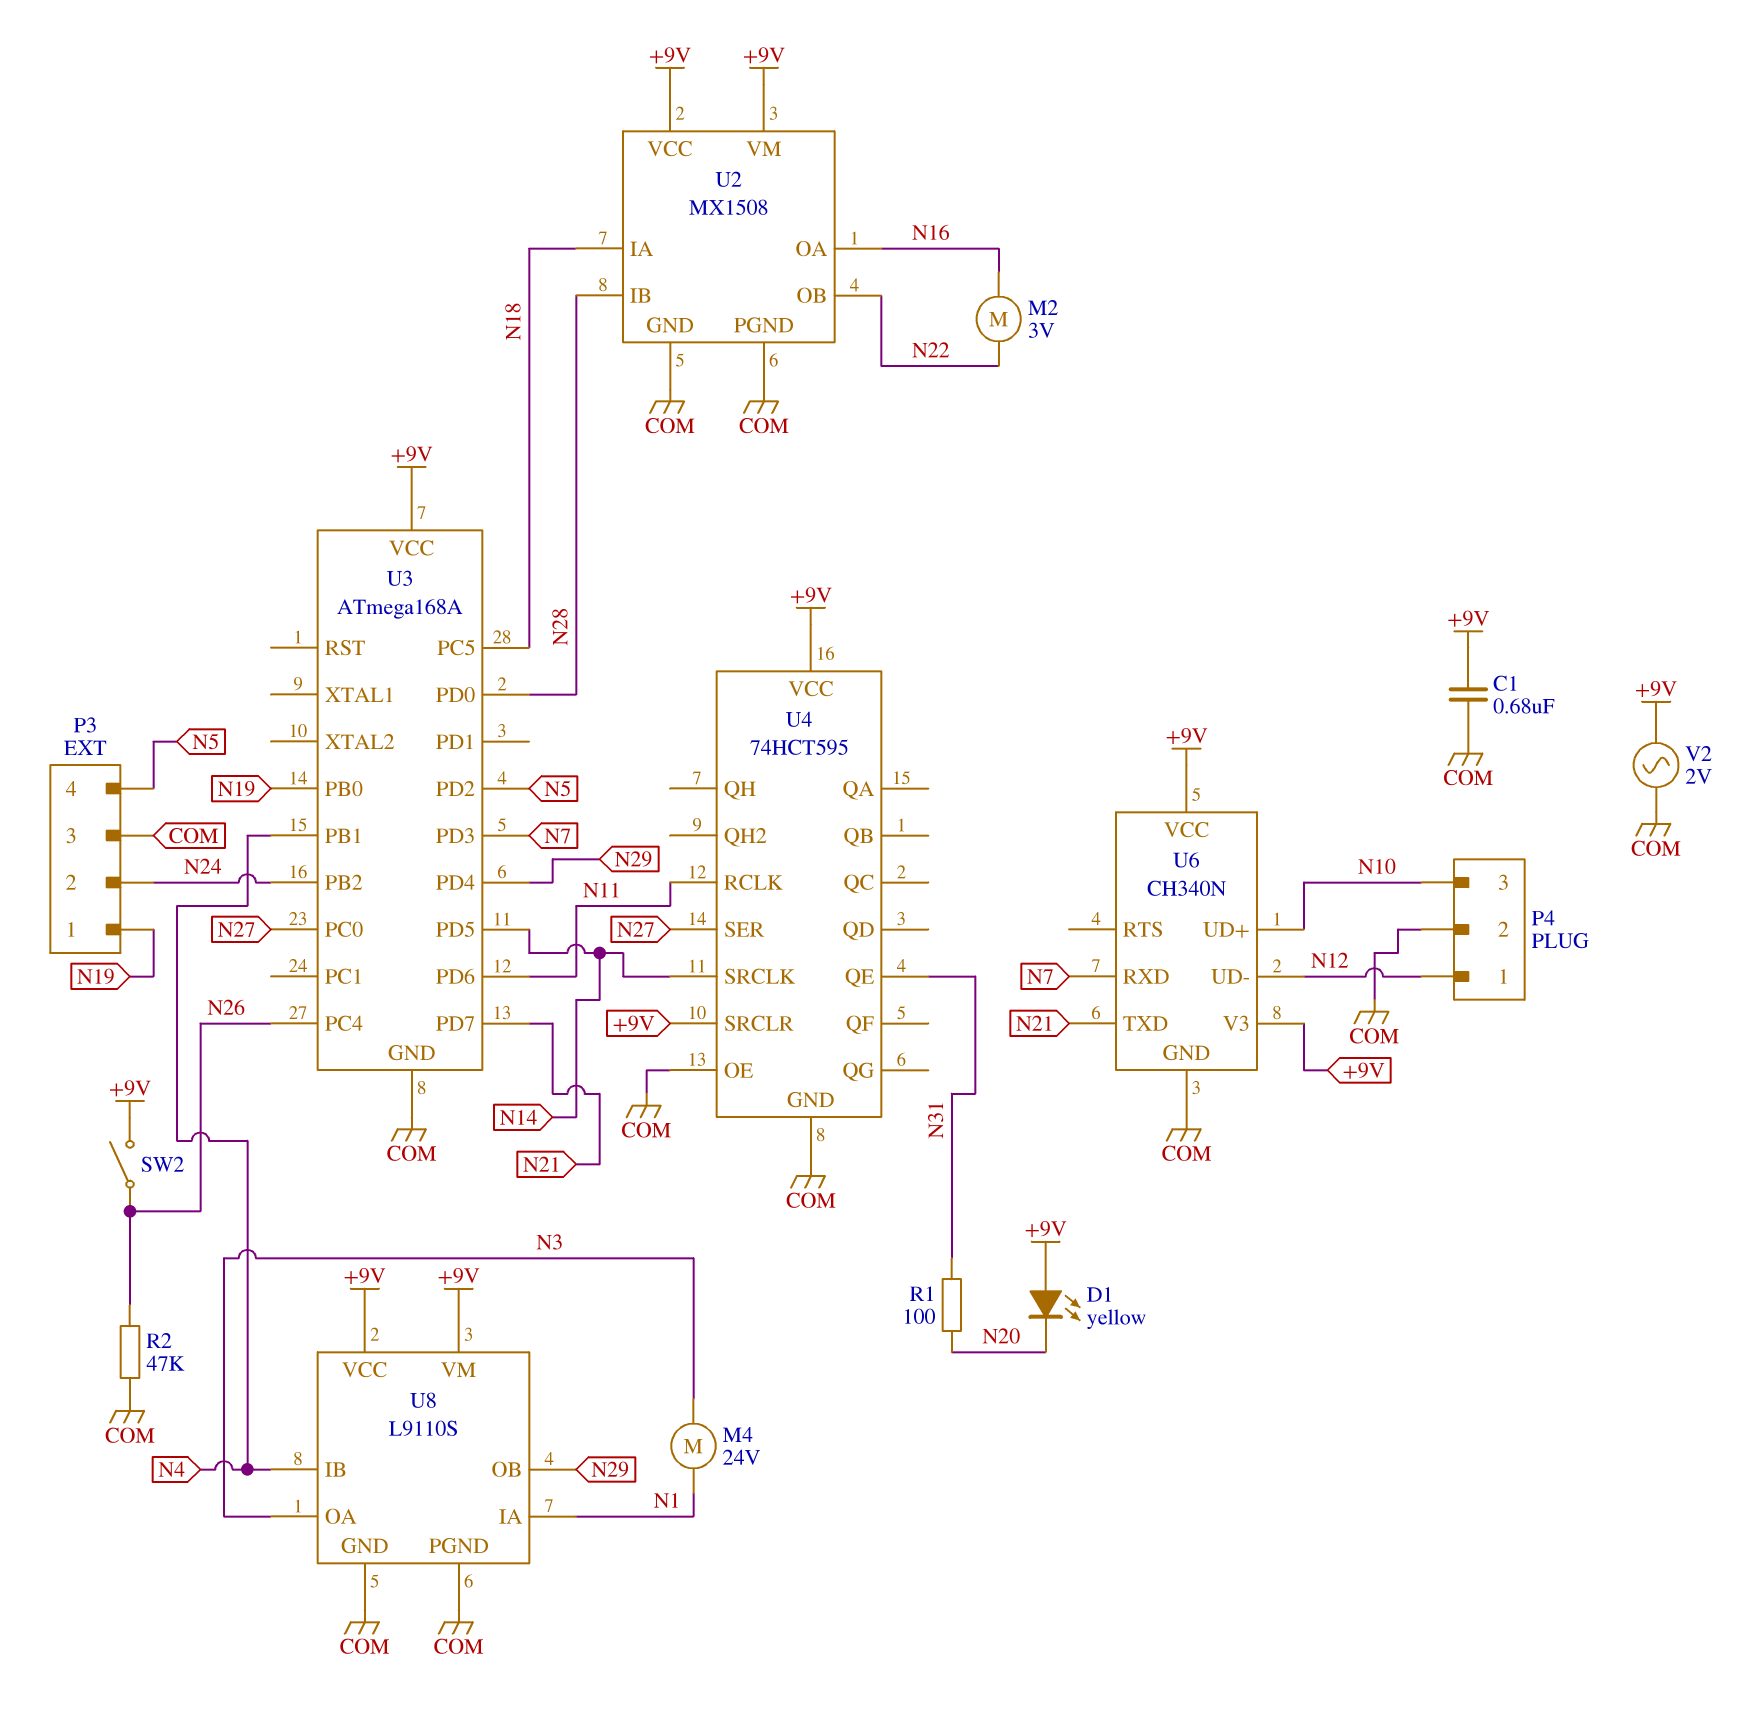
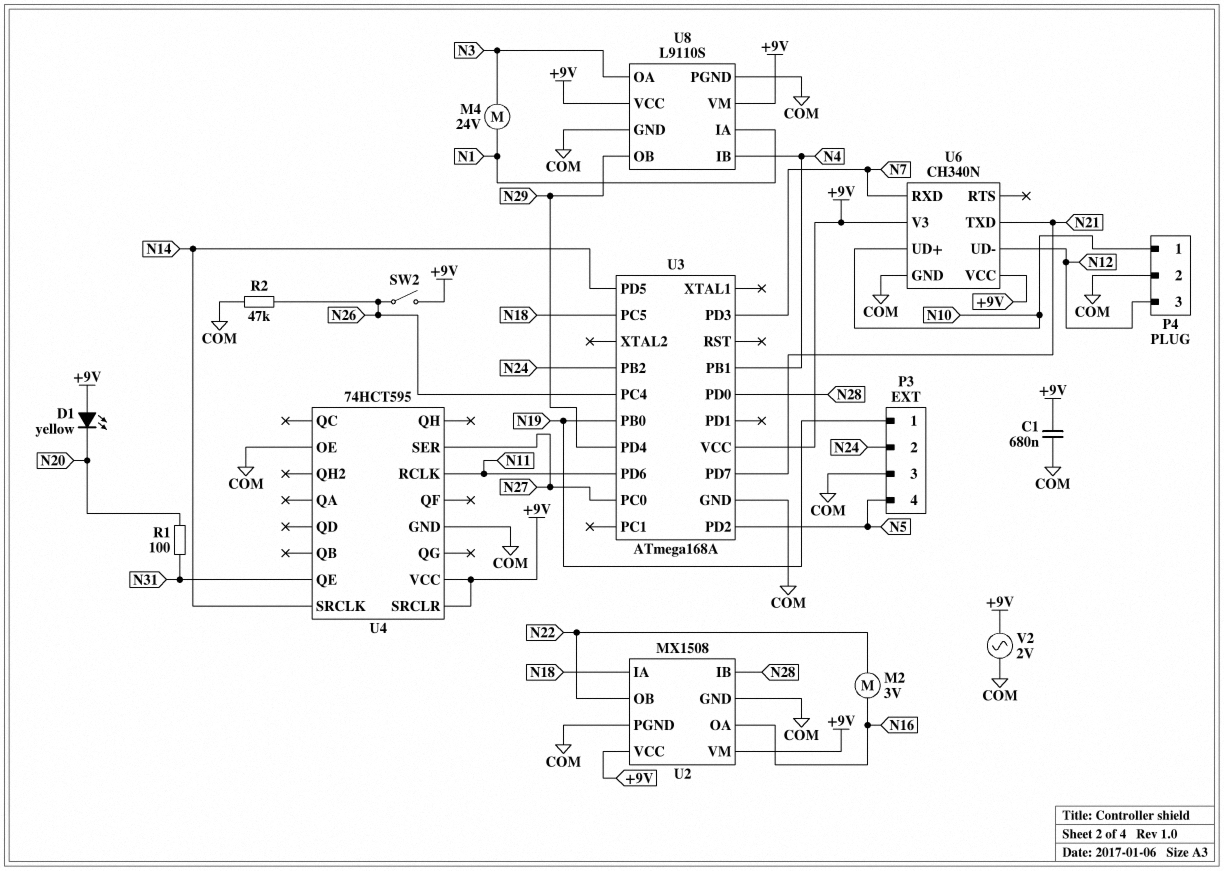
P4 pin 1: N12 -> N10
P4 pin 3: N10 -> N12

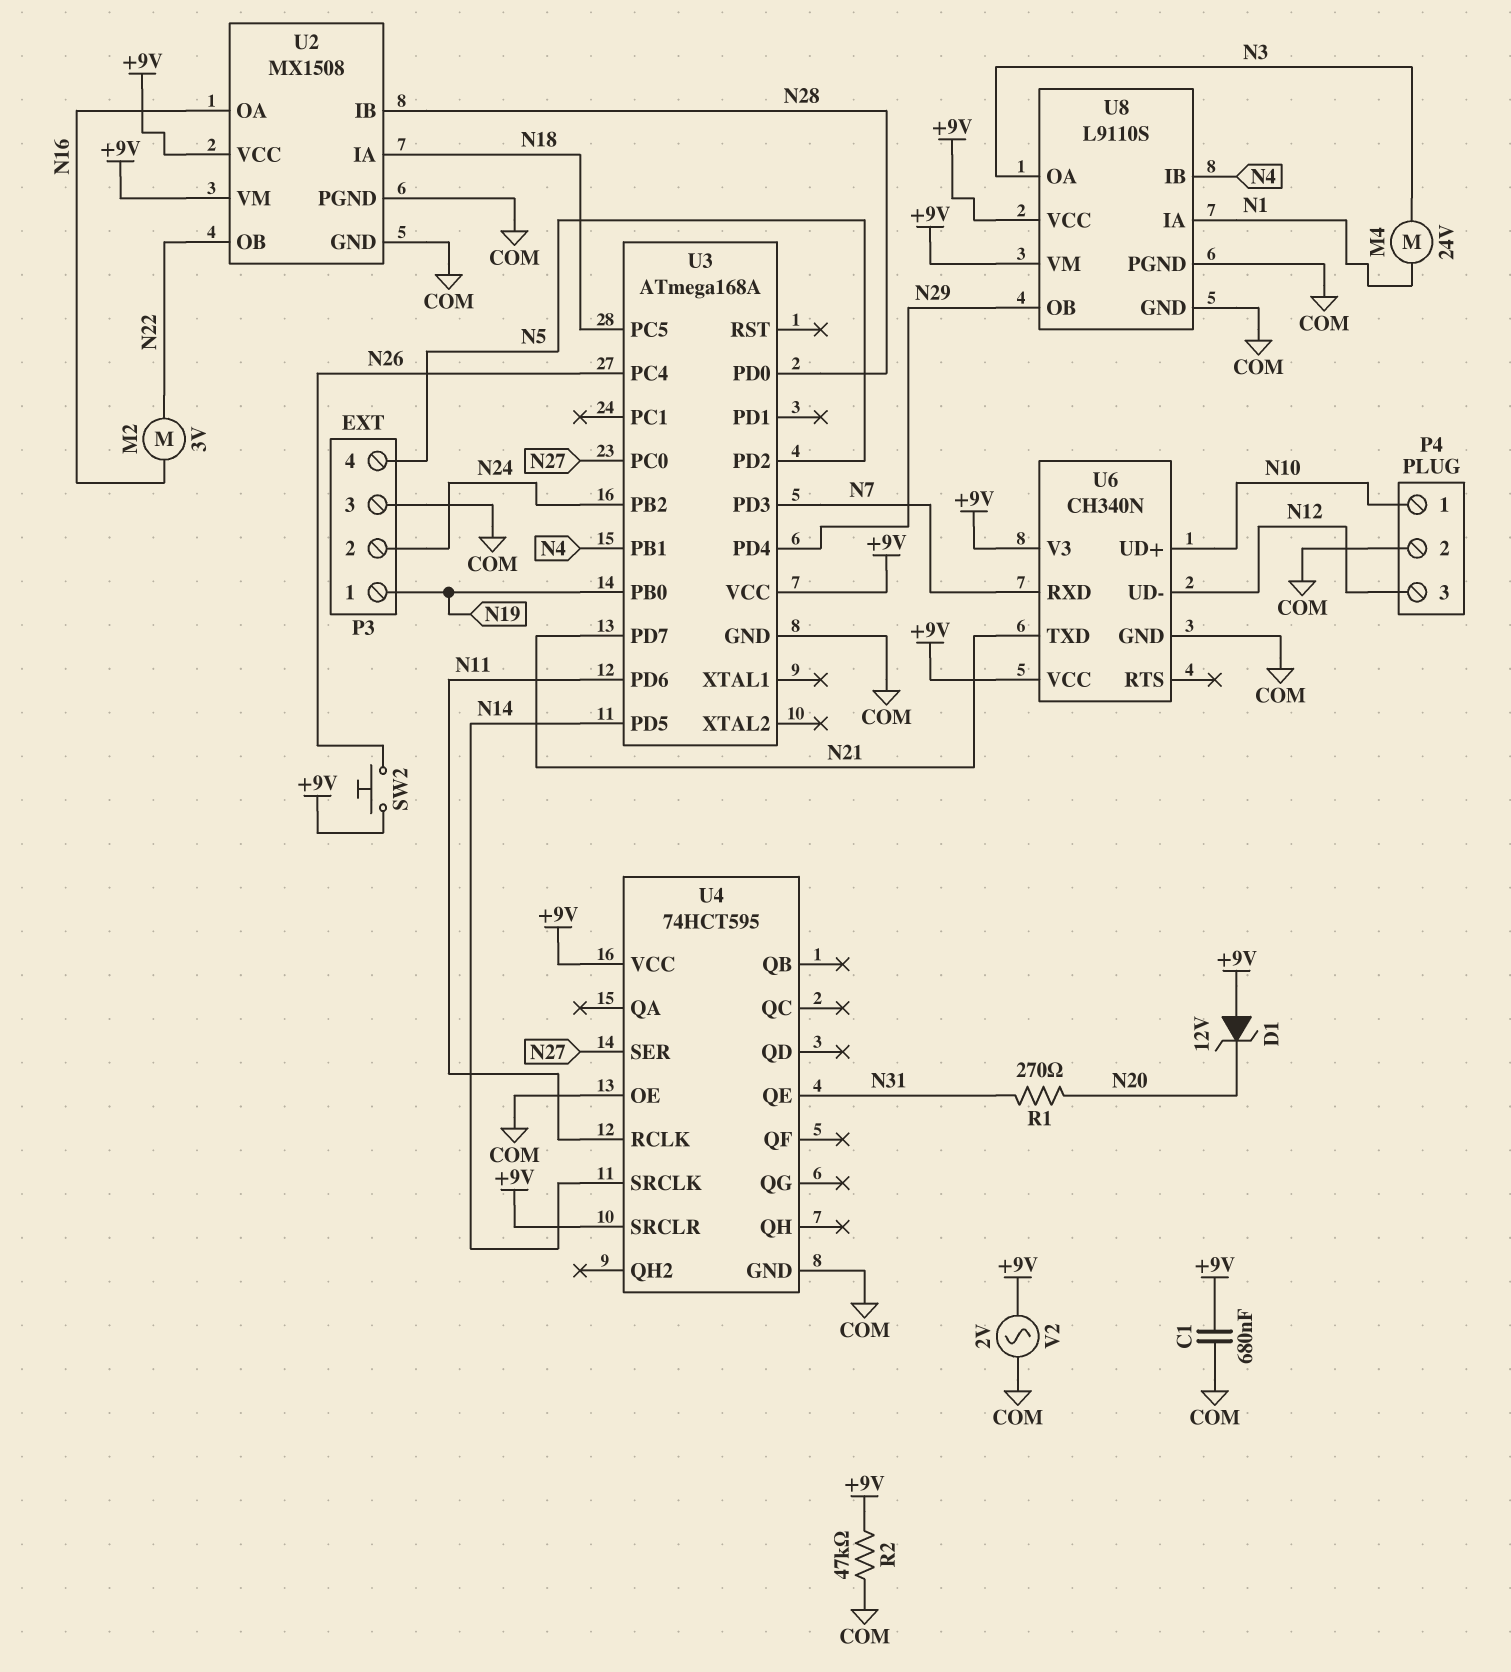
D1: LED yellow (A +9V, K N20) -> zener 12V (A +9V, K N20)
R1: 100 (N20, N31) -> 270 (N20, N31)
R2: 47k (COM, N26) -> 47k (+9V, COM)
SW2: switch (+9V, N26) -> button (+9V, N26)

